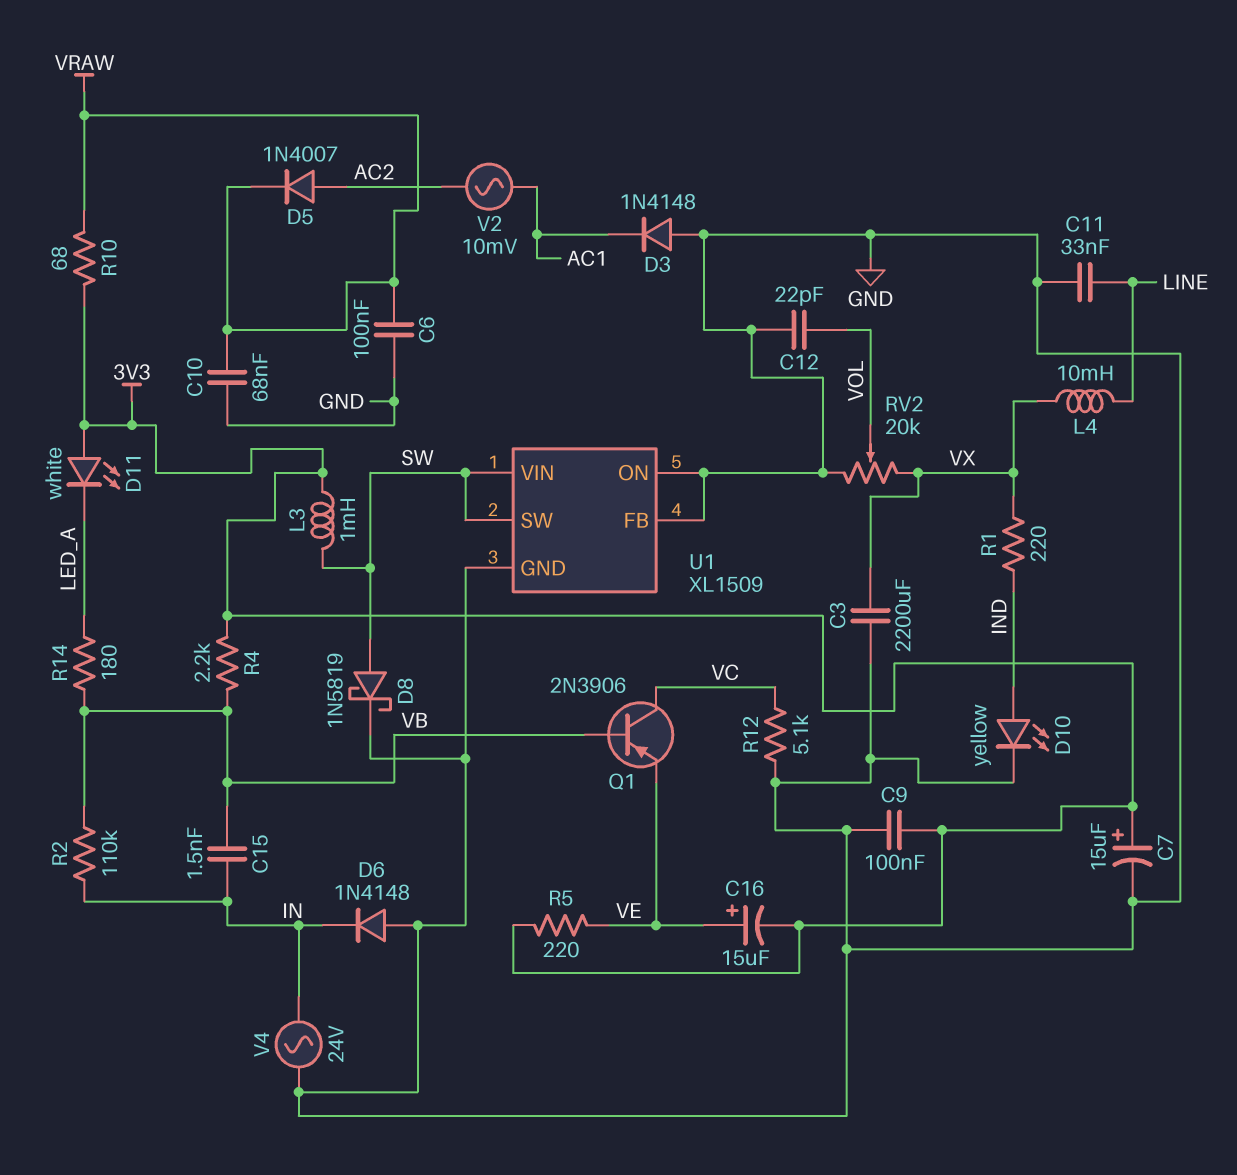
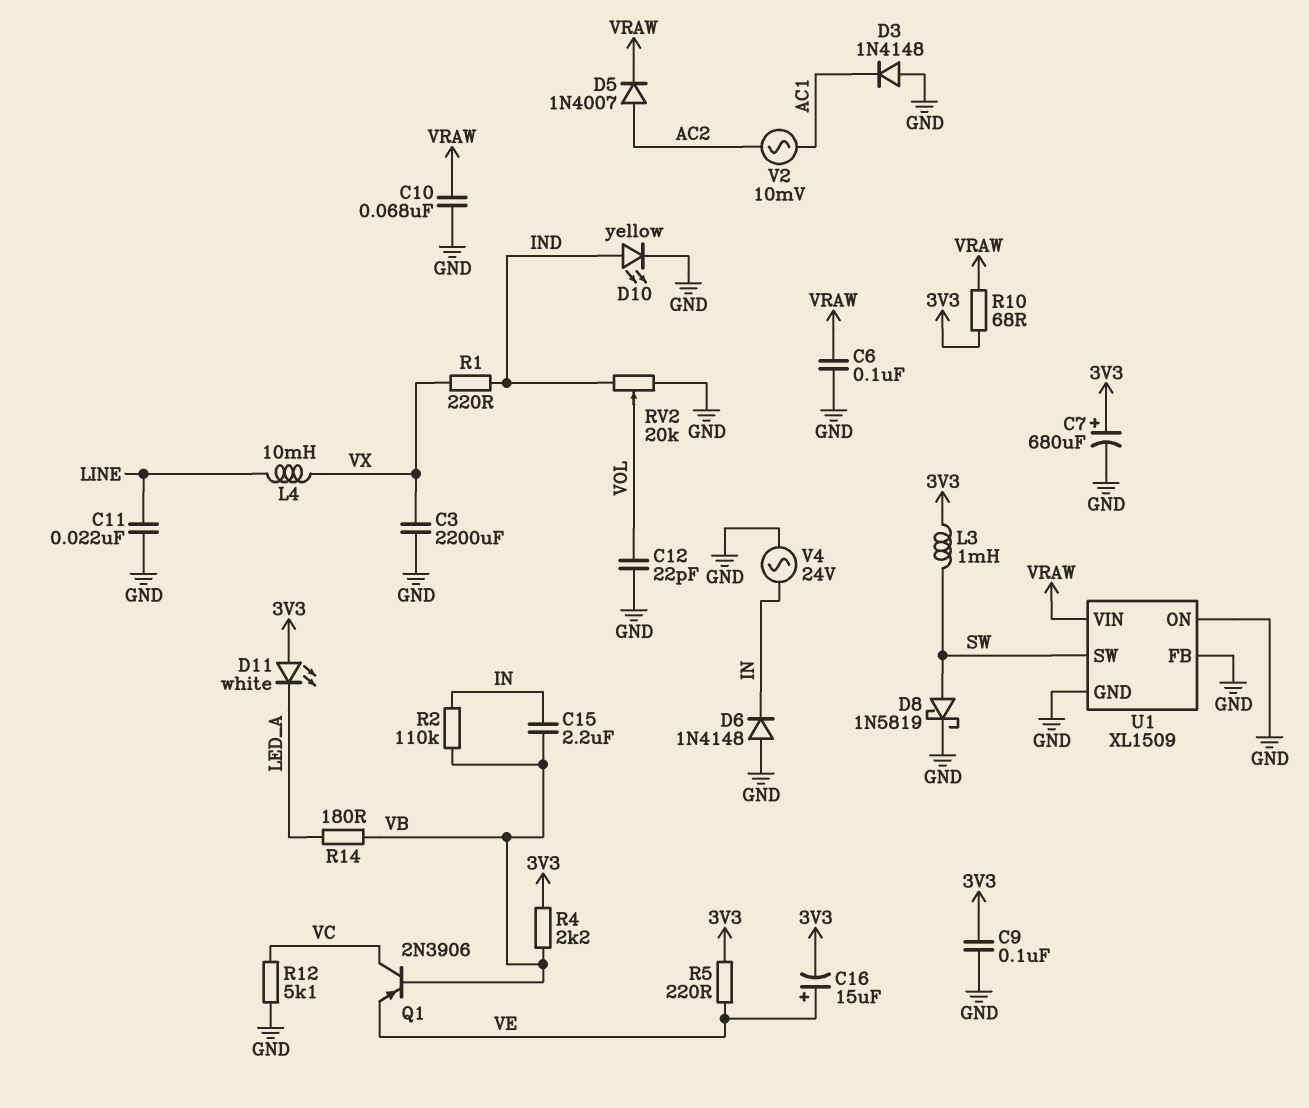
C7: 15uF (plus 3V3, minus GND) -> 680uF (plus 3V3, minus GND)
C11: 33nF (GND, LINE) -> 22nF (GND, LINE)
C15: 1.5nF (IN, VB) -> 2.2uF (IN, VB)
RV2: 20k (GND, VX, wiper VOL) -> 20k (GND, IND, wiper VOL)
U1 pin VIN: SW -> VRAW

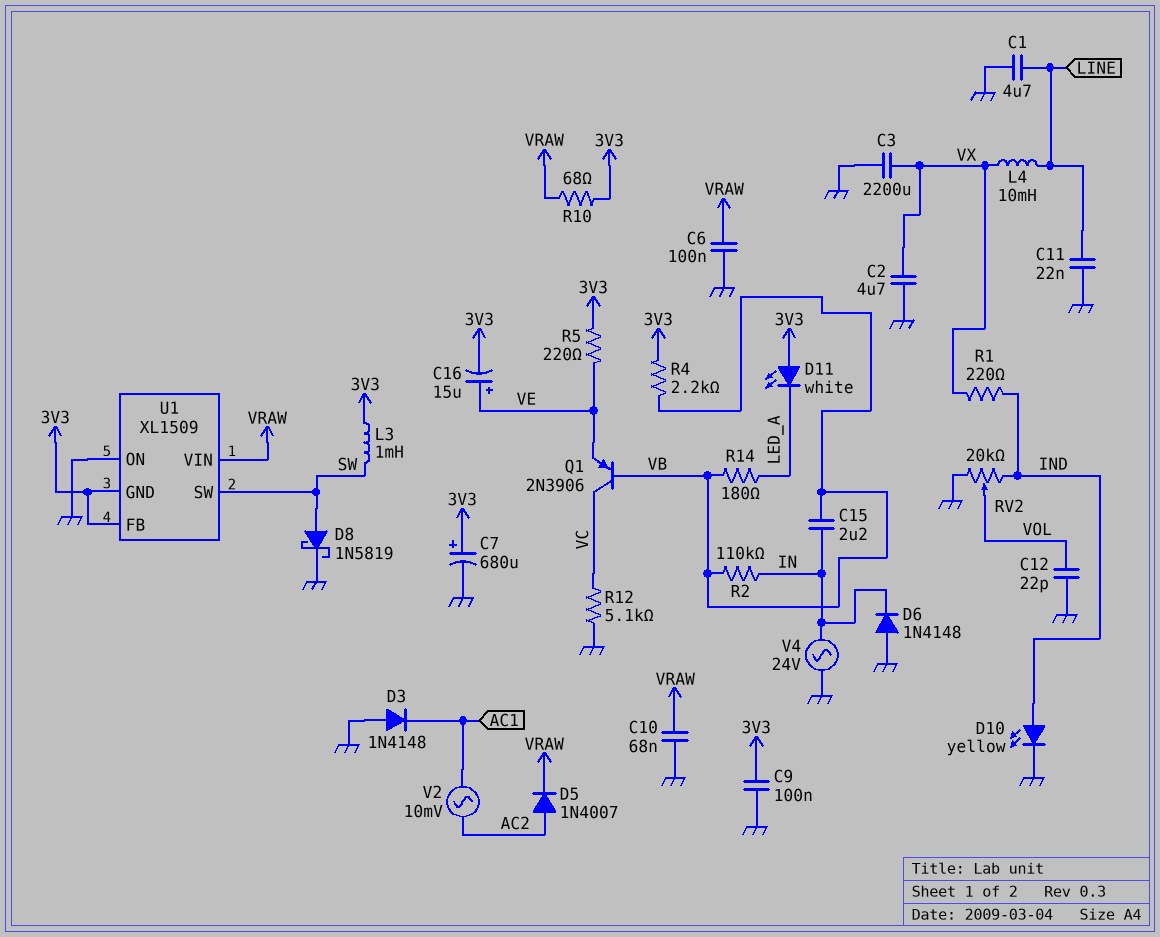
C1: none -> 4.7uF (GND, LINE)
C2: none -> 4.7uF (GND, VX)
U1 pin FB: GND -> 3V3
U1 pin GND: GND -> 3V3

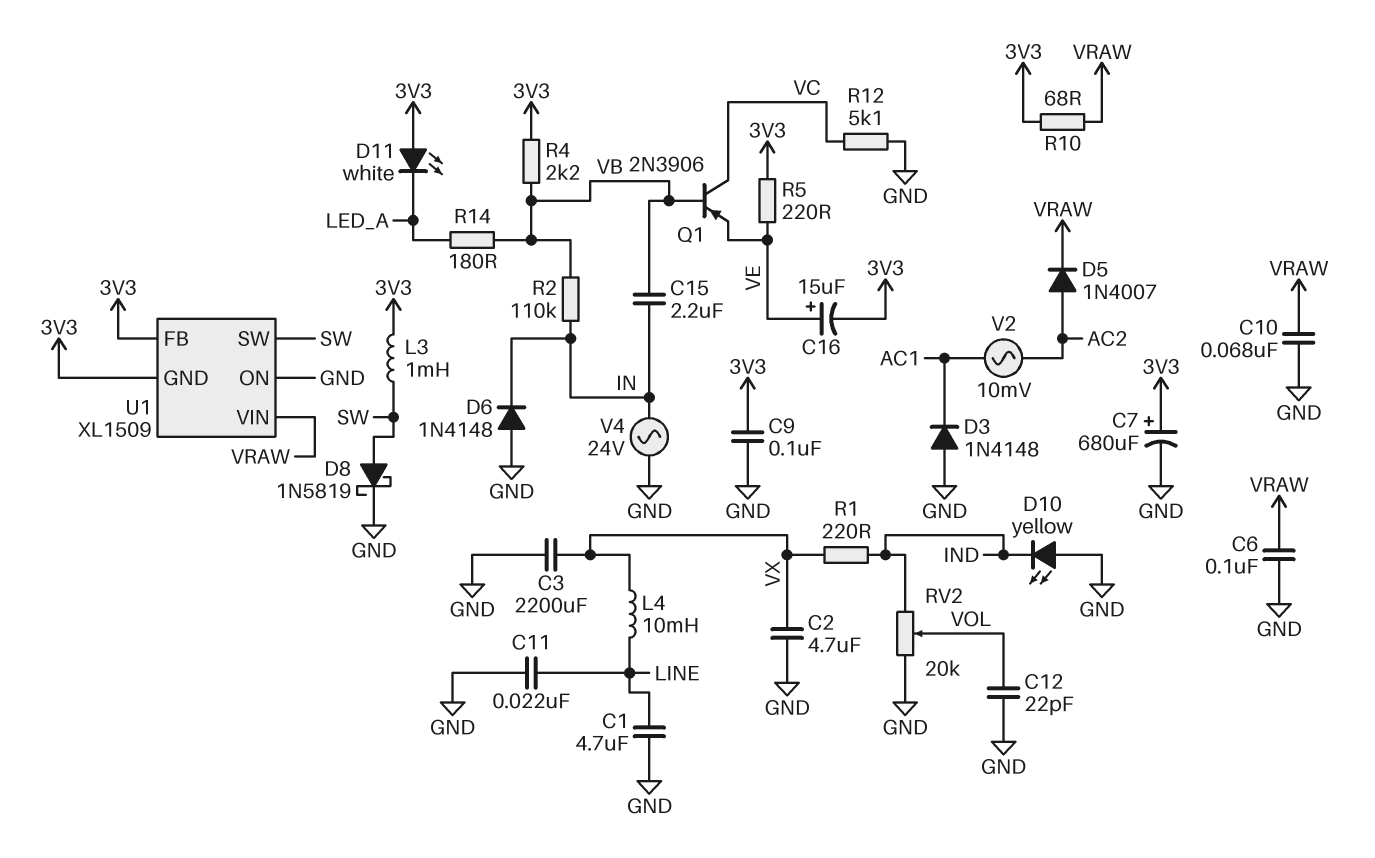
D10: LED yellow (A IND, K GND) -> LED yellow (A GND, K IND)

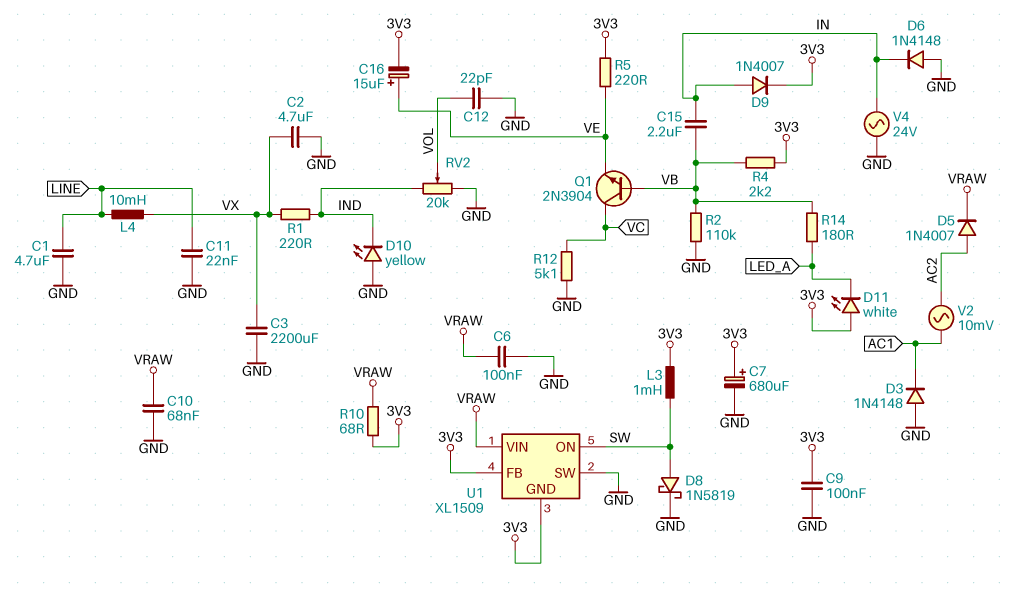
D9: none -> diode 1N4007 (A IN, K 3V3)
Q1: PNP 2N3906 (B VB, C VC, E VE) -> NPN 2N3904 (B VB, C VC, E VE)
R2: 110k (IN, VB) -> 110k (GND, VB)
U1 pin ON: GND -> SW
U1 pin SW: SW -> GND

